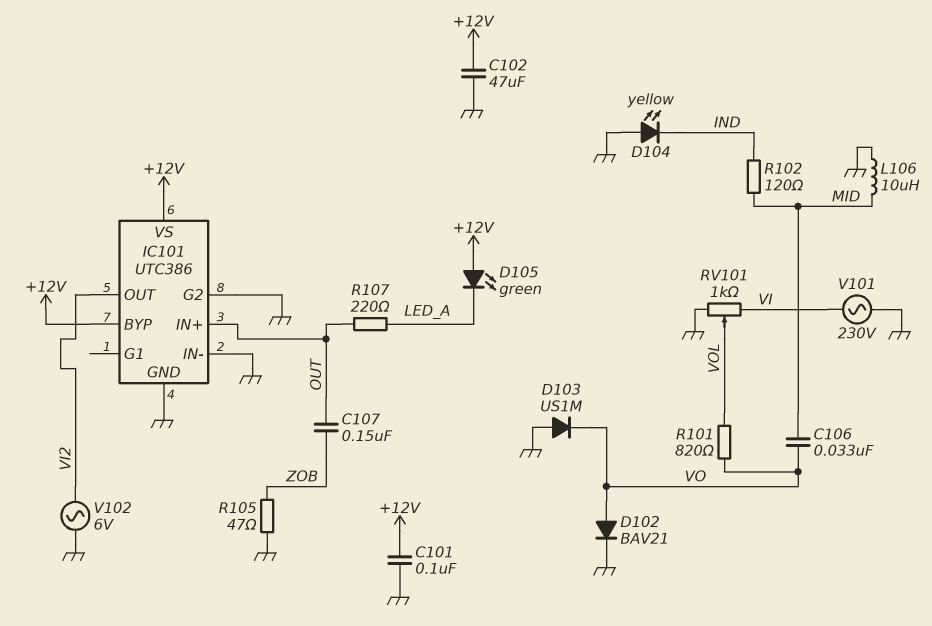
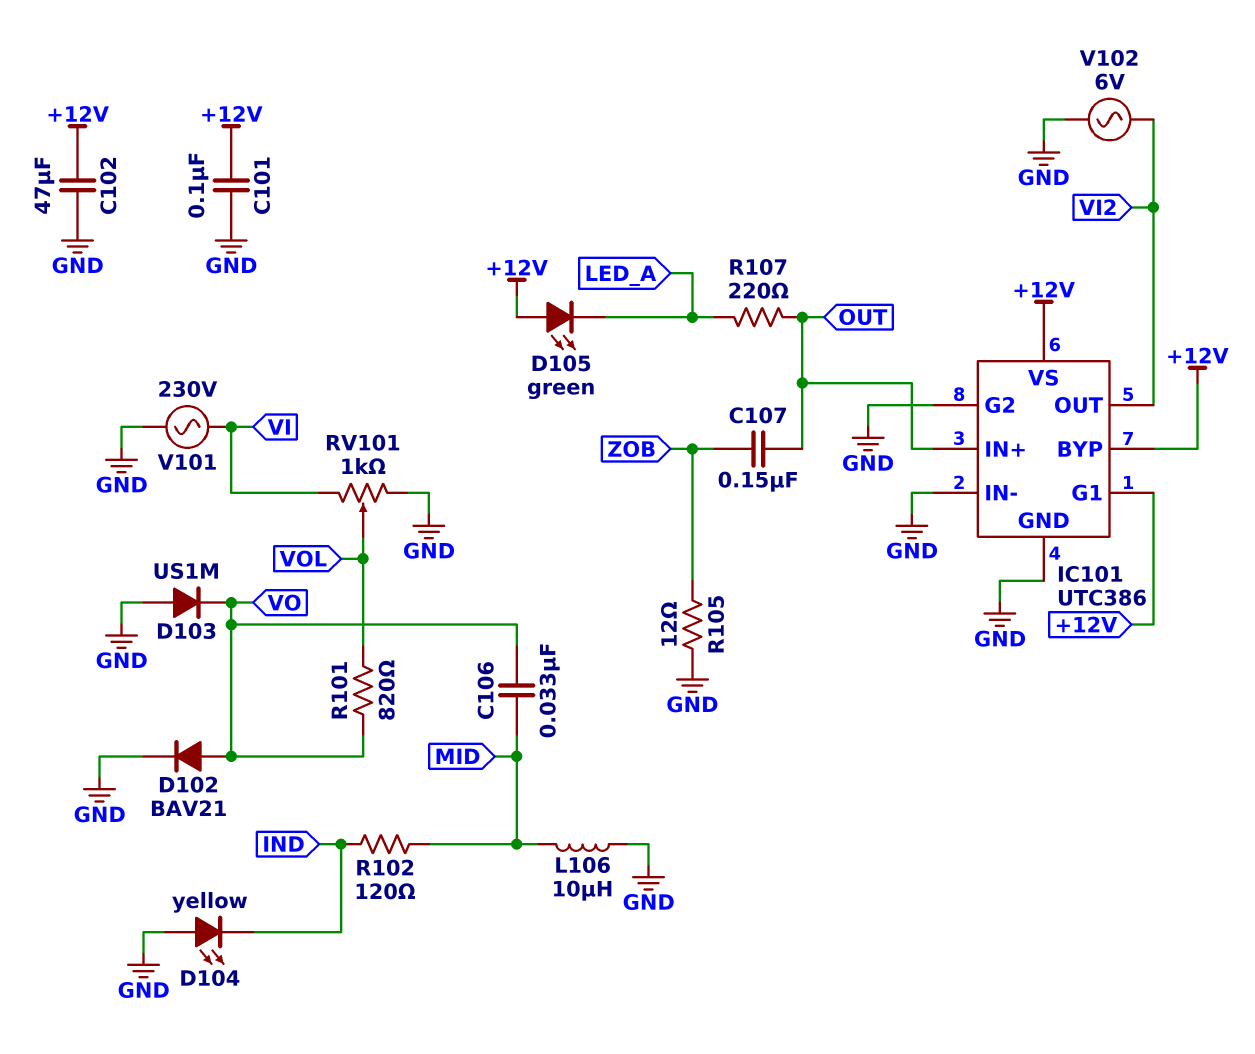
IC101 pin G1: none -> +12V
R105: 47 (GND, ZOB) -> 12 (GND, ZOB)

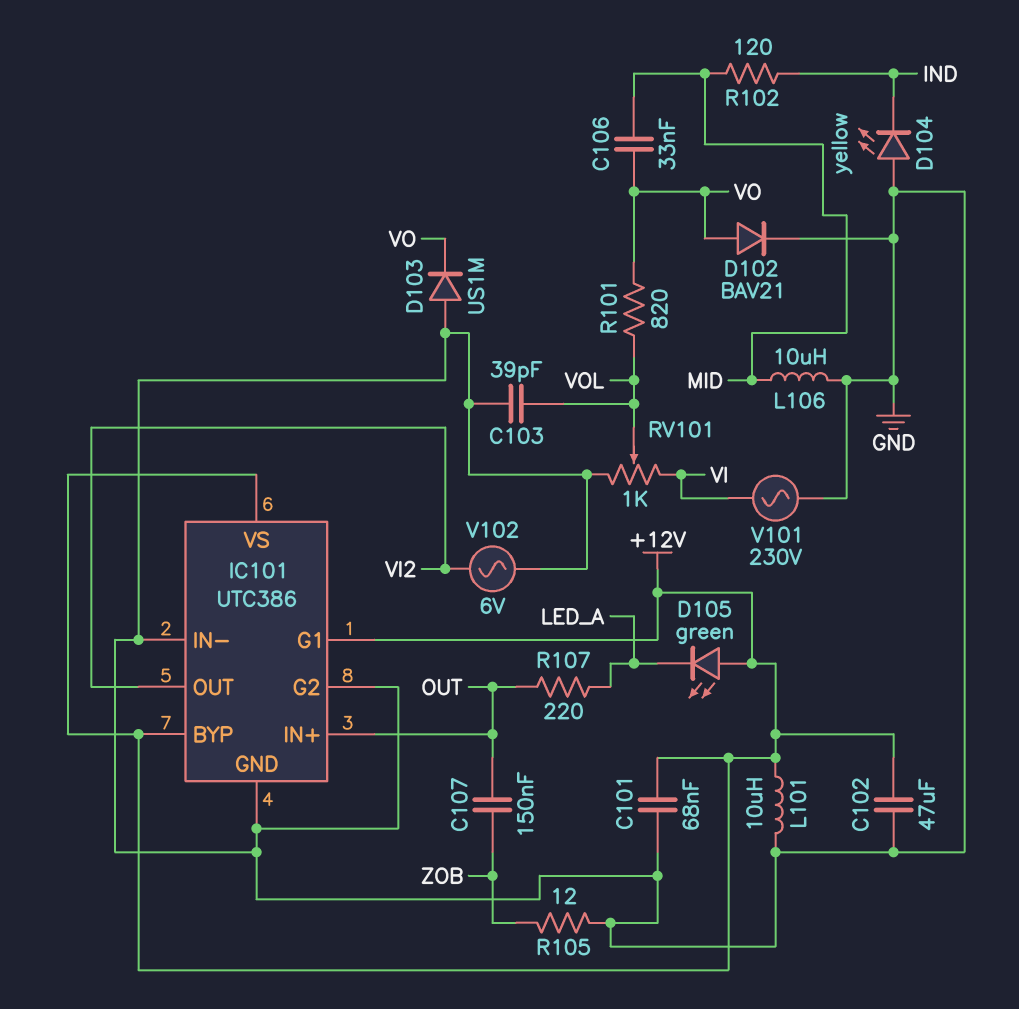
C101: 100nF (+12V, GND) -> 68nF (+12V, GND)
C103: none -> 39pF (GND, VOL)
L101: none -> 10uH (+12V, GND)

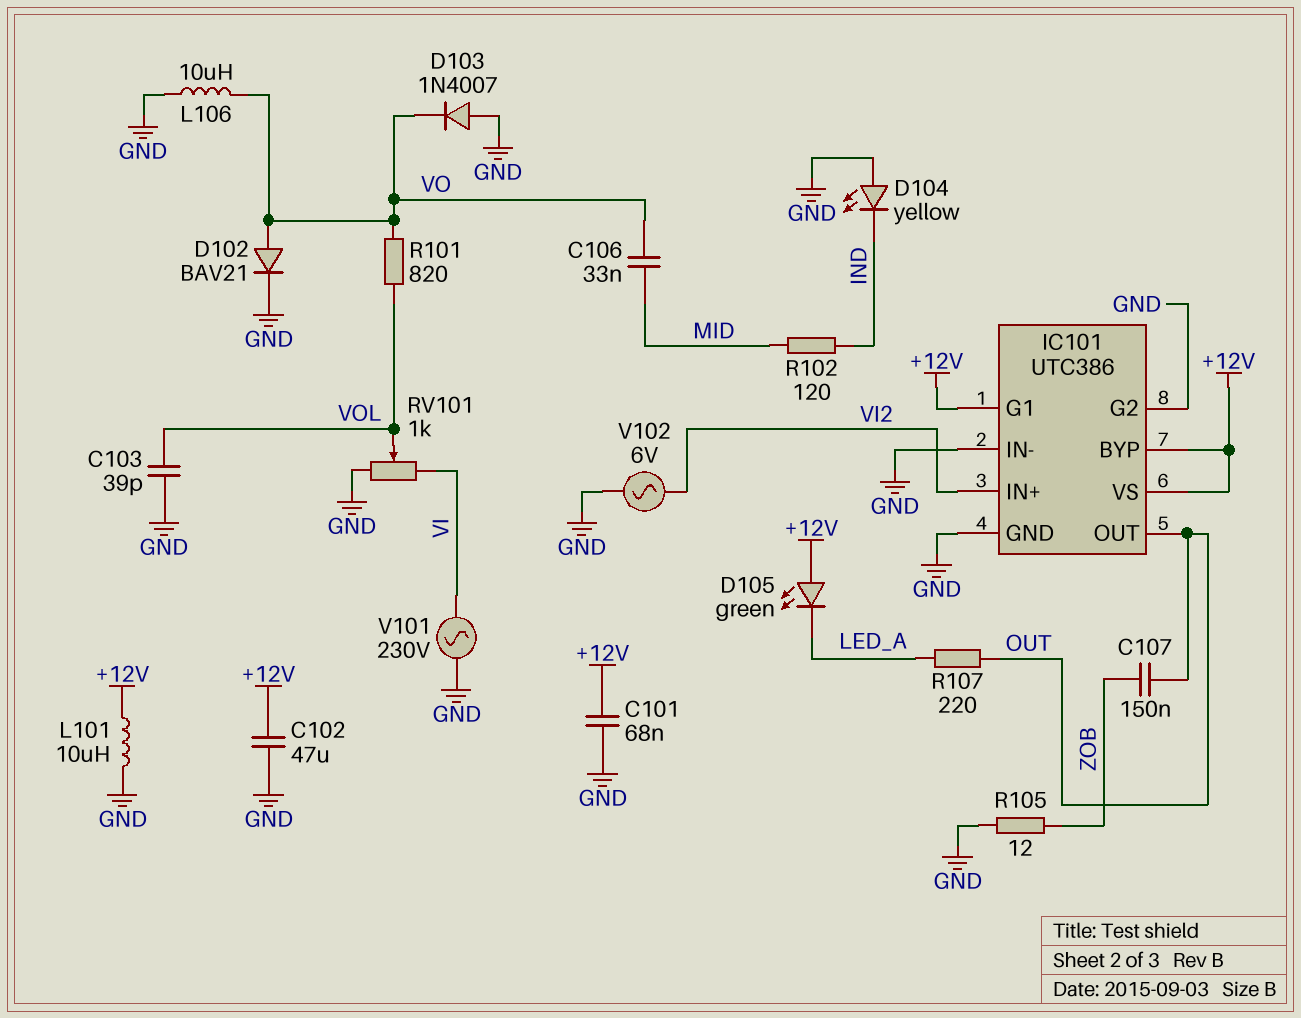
D103: diode US1M (A GND, K VO) -> diode 1N4007 (A GND, K VO)
IC101 pin IN+: OUT -> VI2
IC101 pin OUT: VI2 -> OUT
L106: 10uH (GND, MID) -> 10uH (GND, VO)

